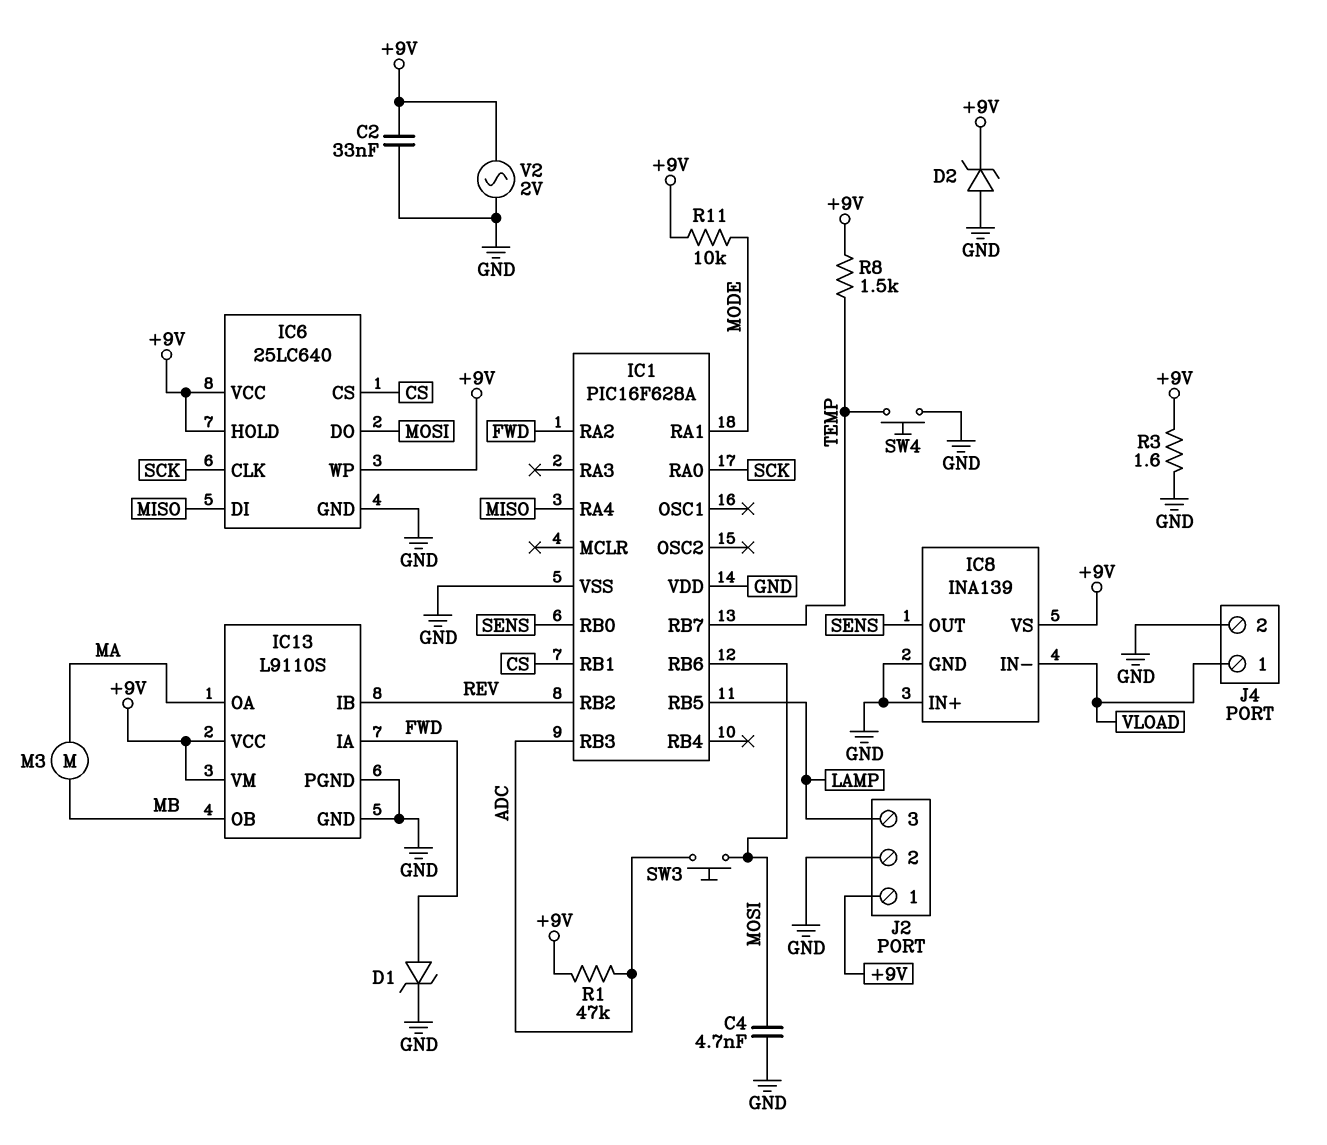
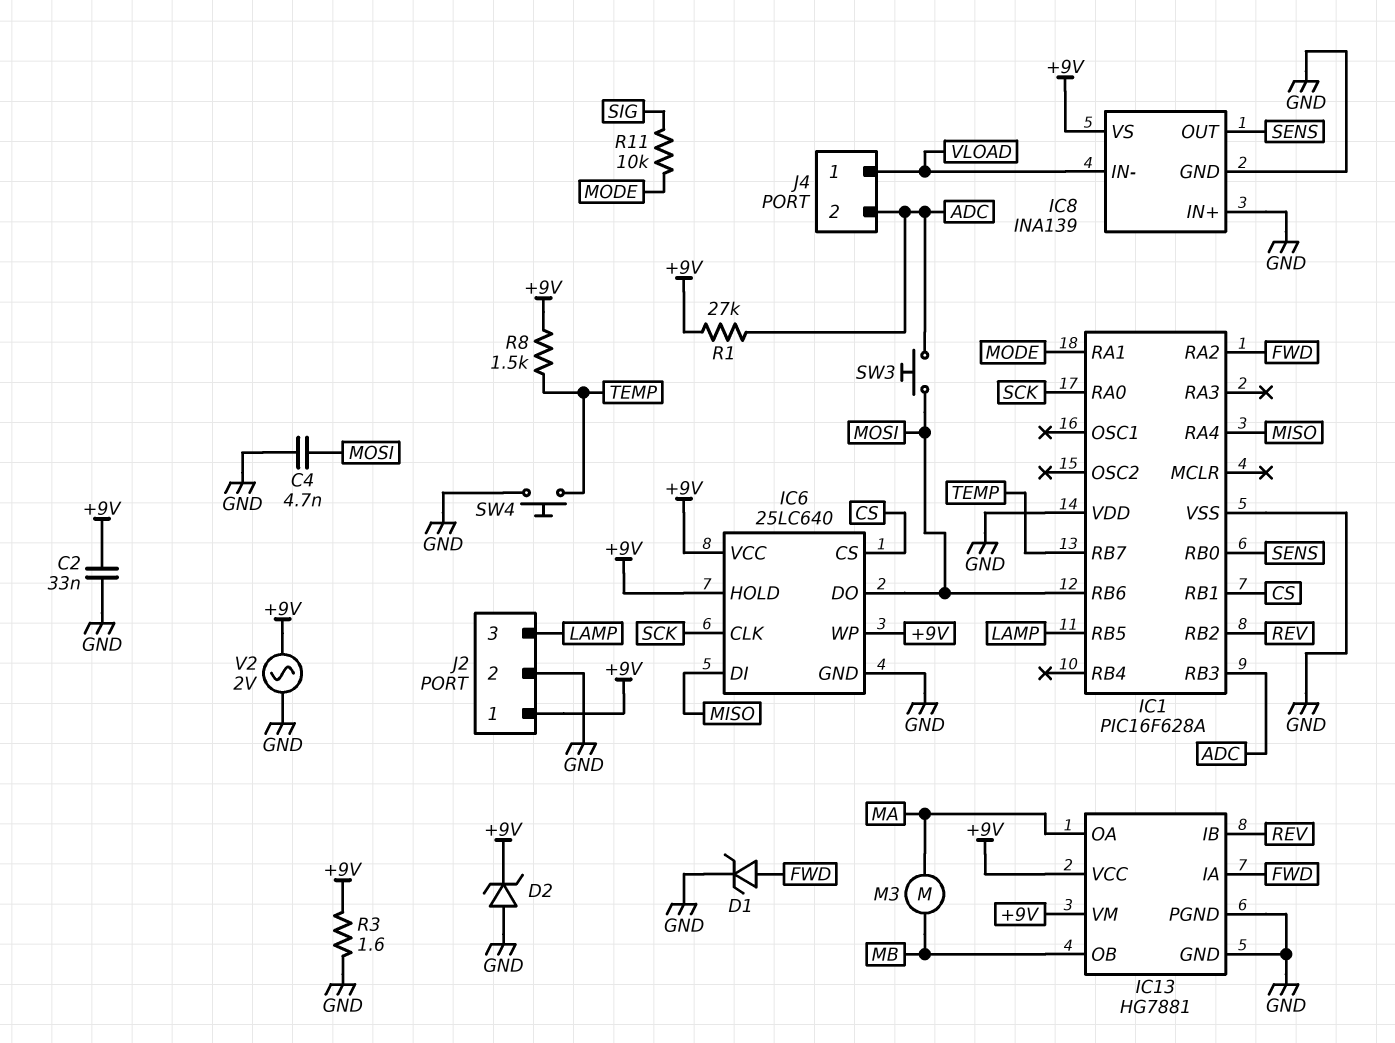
IC13: L9110S -> HG7881
J4 pin 2: GND -> ADC
R1: 47k (+9V, ADC) -> 27k (+9V, ADC)
R11: 10k (+9V, MODE) -> 10k (MODE, SIG)

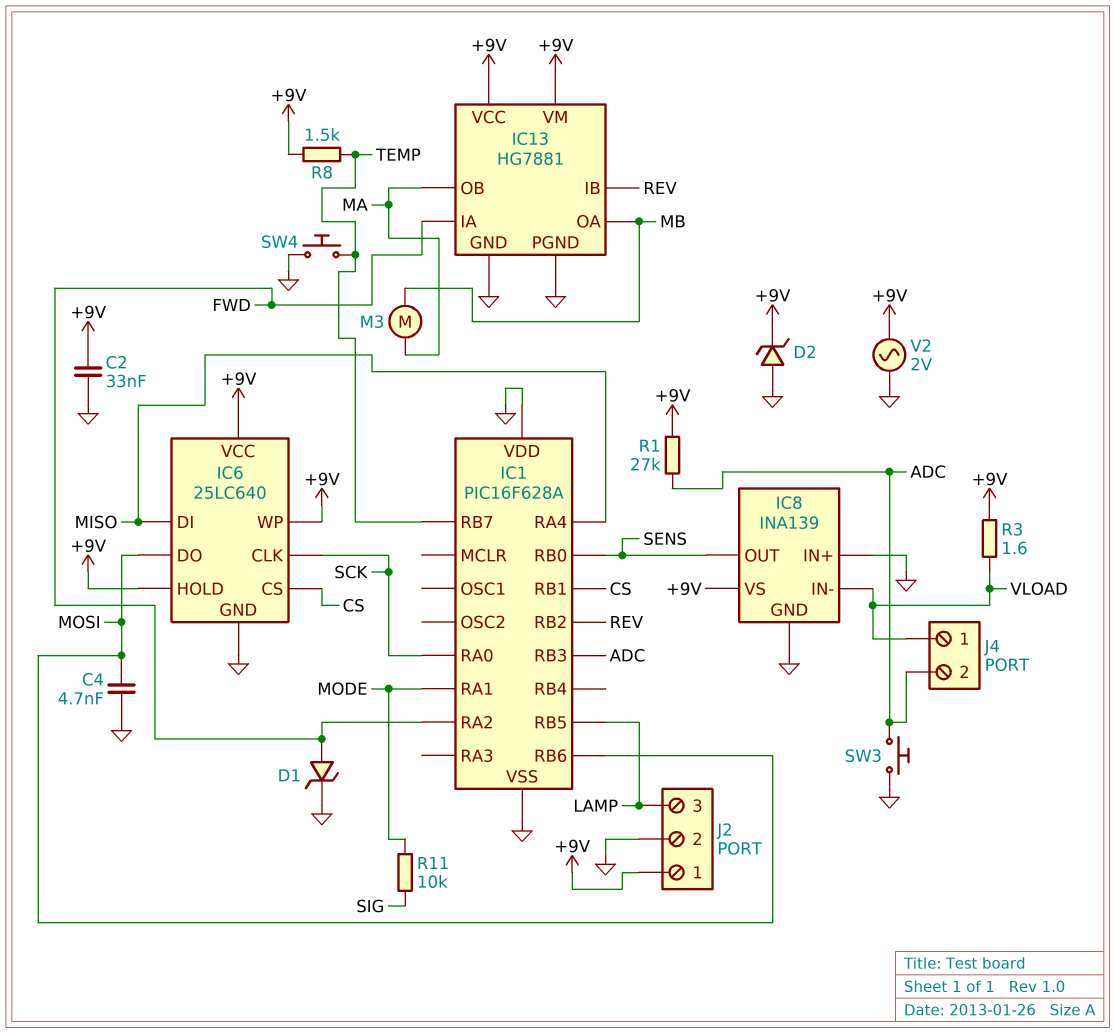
IC13 pin OA: MA -> MB
IC13 pin OB: MB -> MA
R3: 1.6 (+9V, GND) -> 1.6 (+9V, VLOAD)
SW3: button (ADC, MOSI) -> button (ADC, GND)

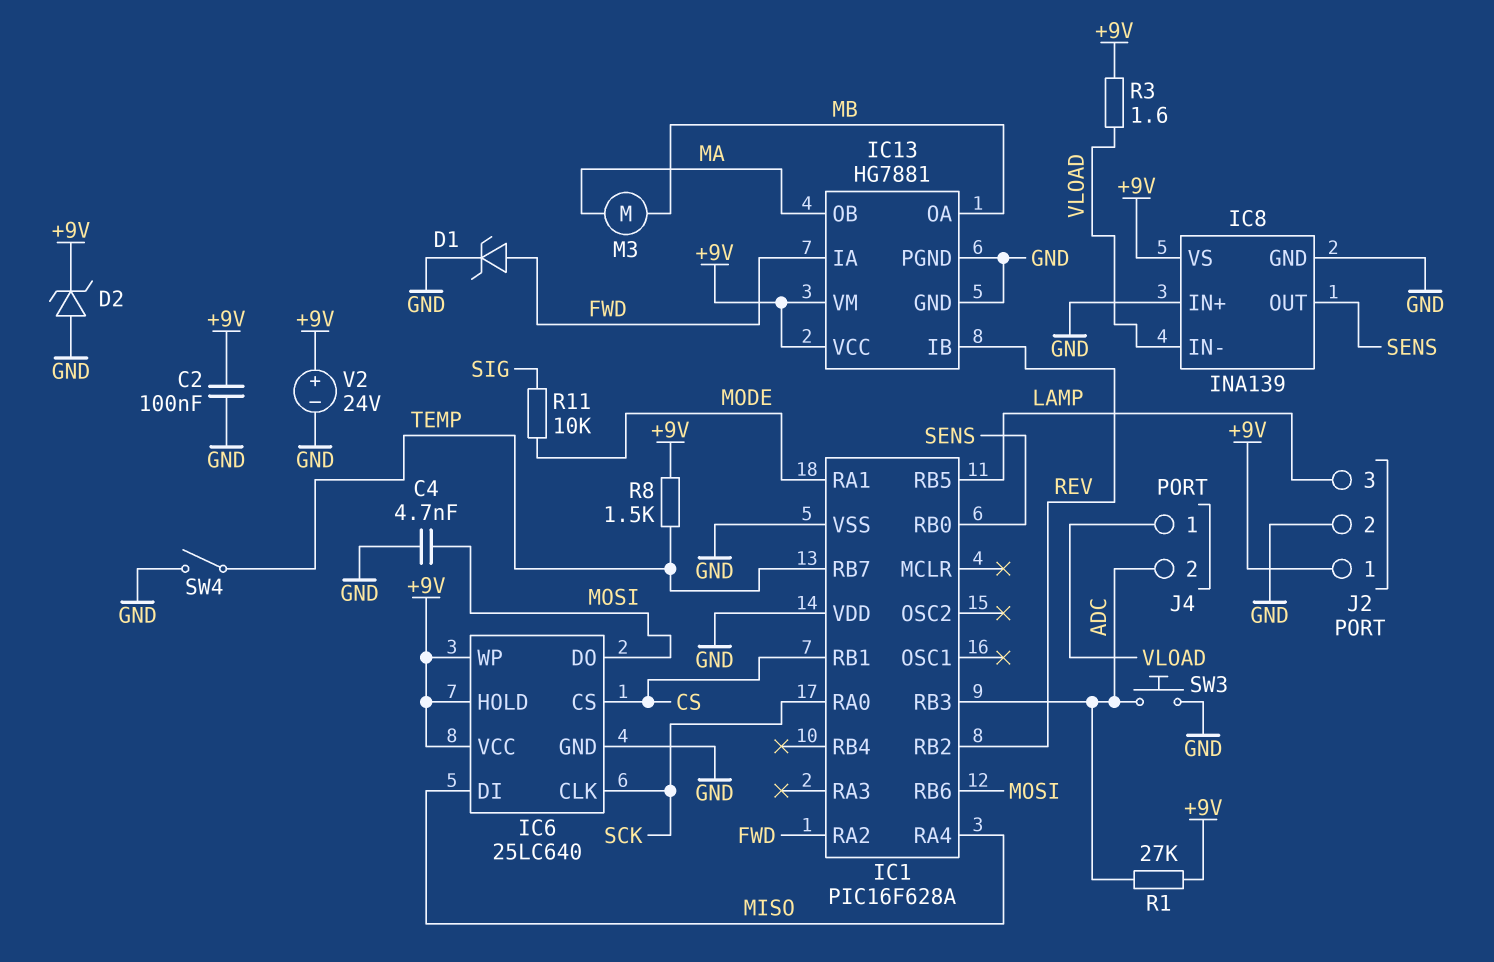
C2: 33nF (+9V, GND) -> 100nF (+9V, GND)
SW4: button (GND, TEMP) -> switch (GND, TEMP)
V2: AC 2V (+9V, GND) -> 24V (plus +9V, minus GND)

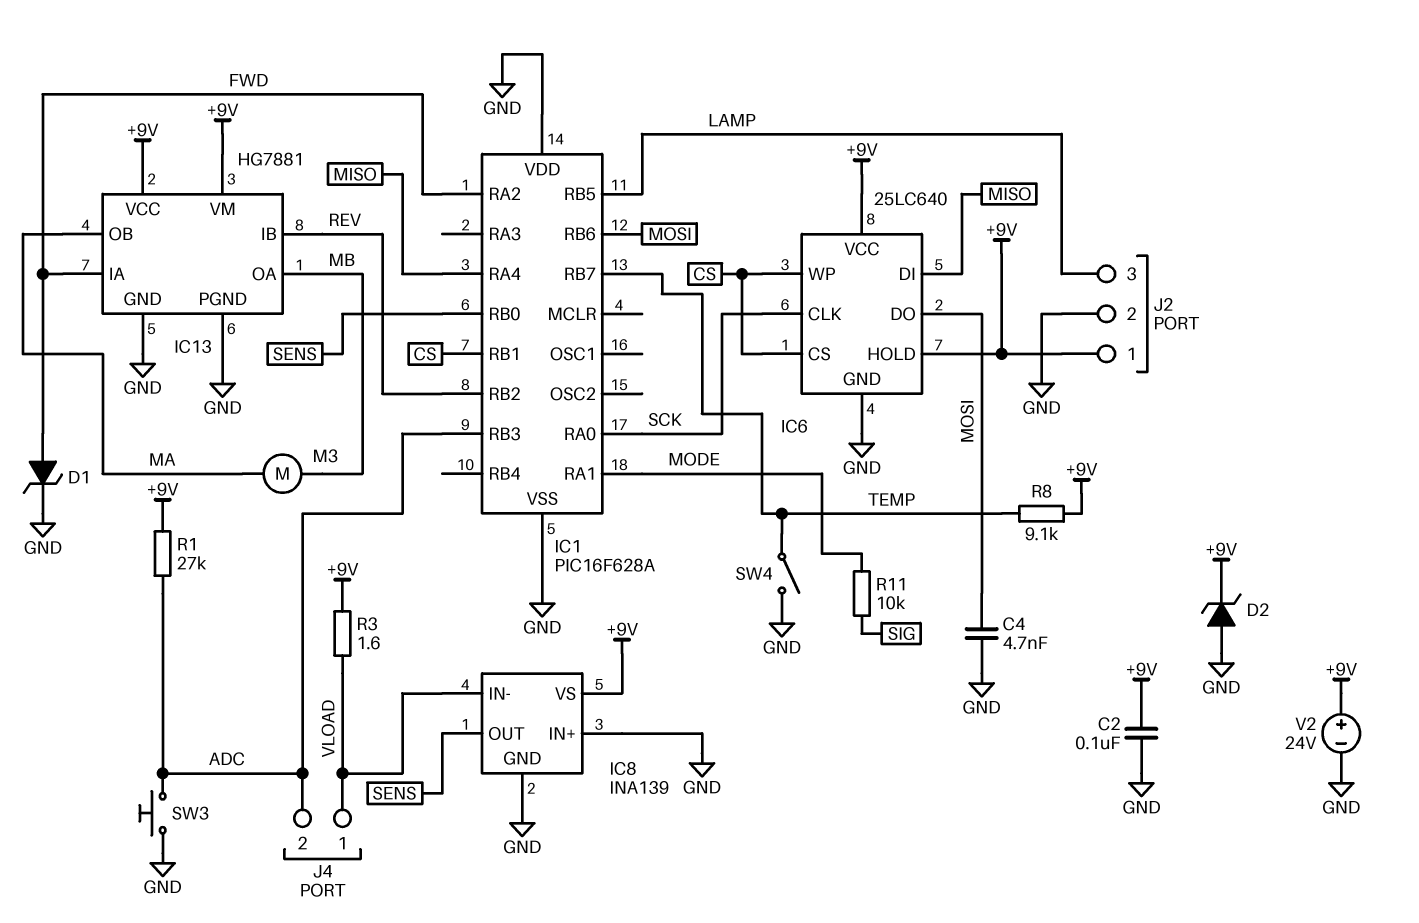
IC6 pin WP: +9V -> CS
R8: 1.5k (+9V, TEMP) -> 9.1k (+9V, TEMP)

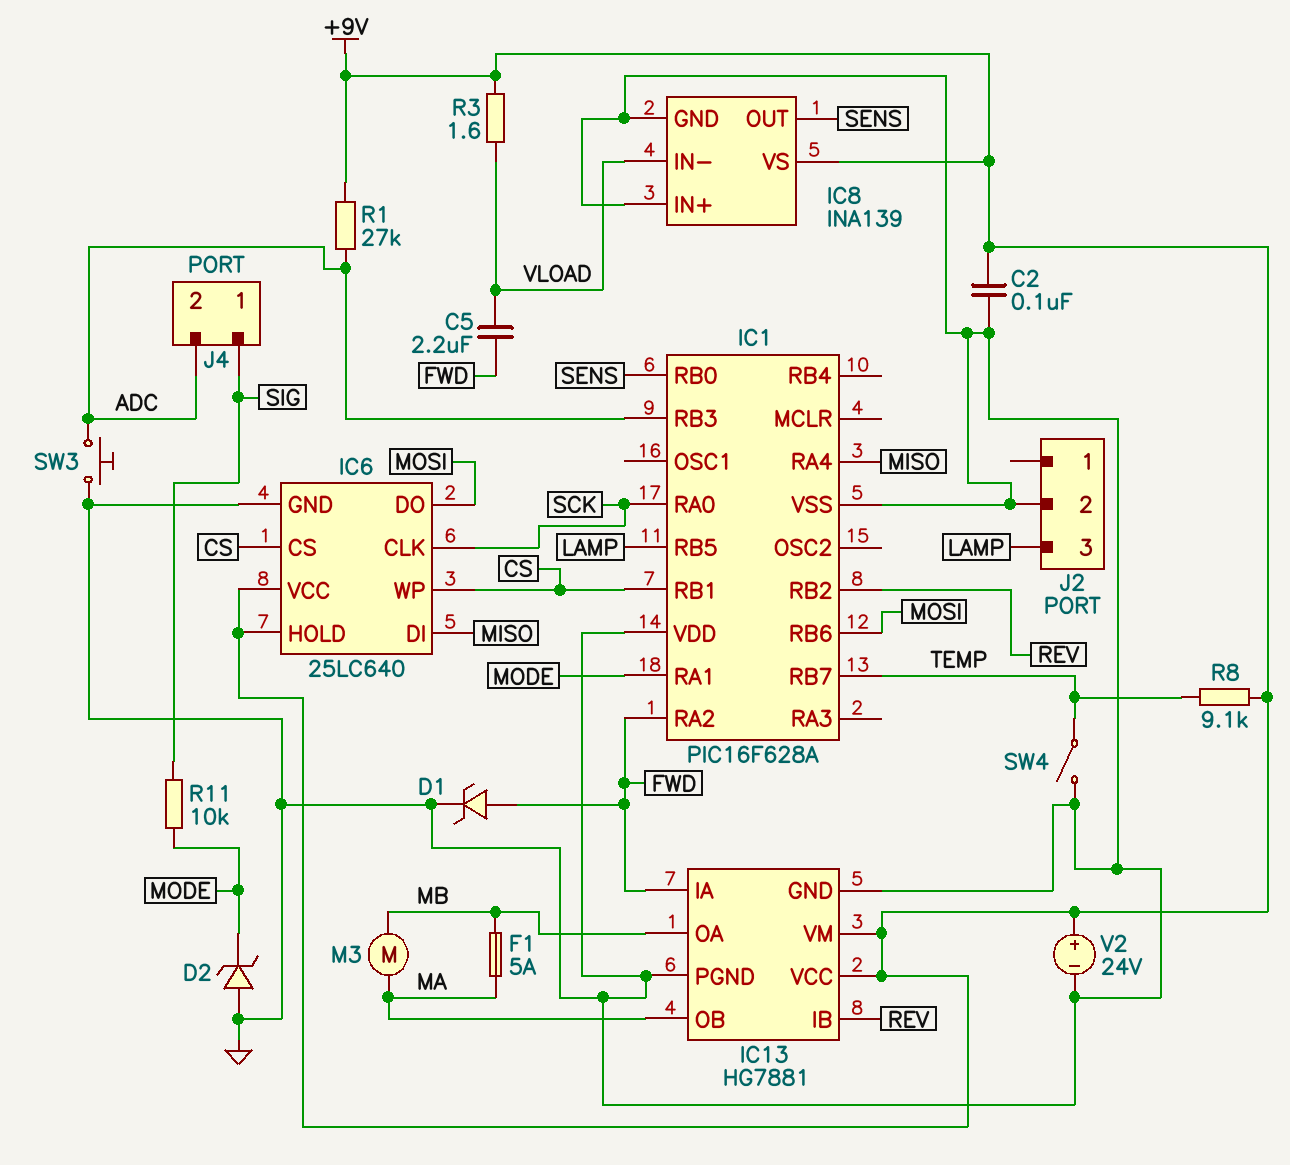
C4: 4.7nF (GND, MOSI) -> none
C5: none -> 2.2uF (FWD, VLOAD)
D2: zener (A GND, K +9V) -> zener (A GND, K MODE)
F1: none -> 5A (MA, MB)
J2 pin 1: +9V -> none
J4 pin 1: VLOAD -> SIG

